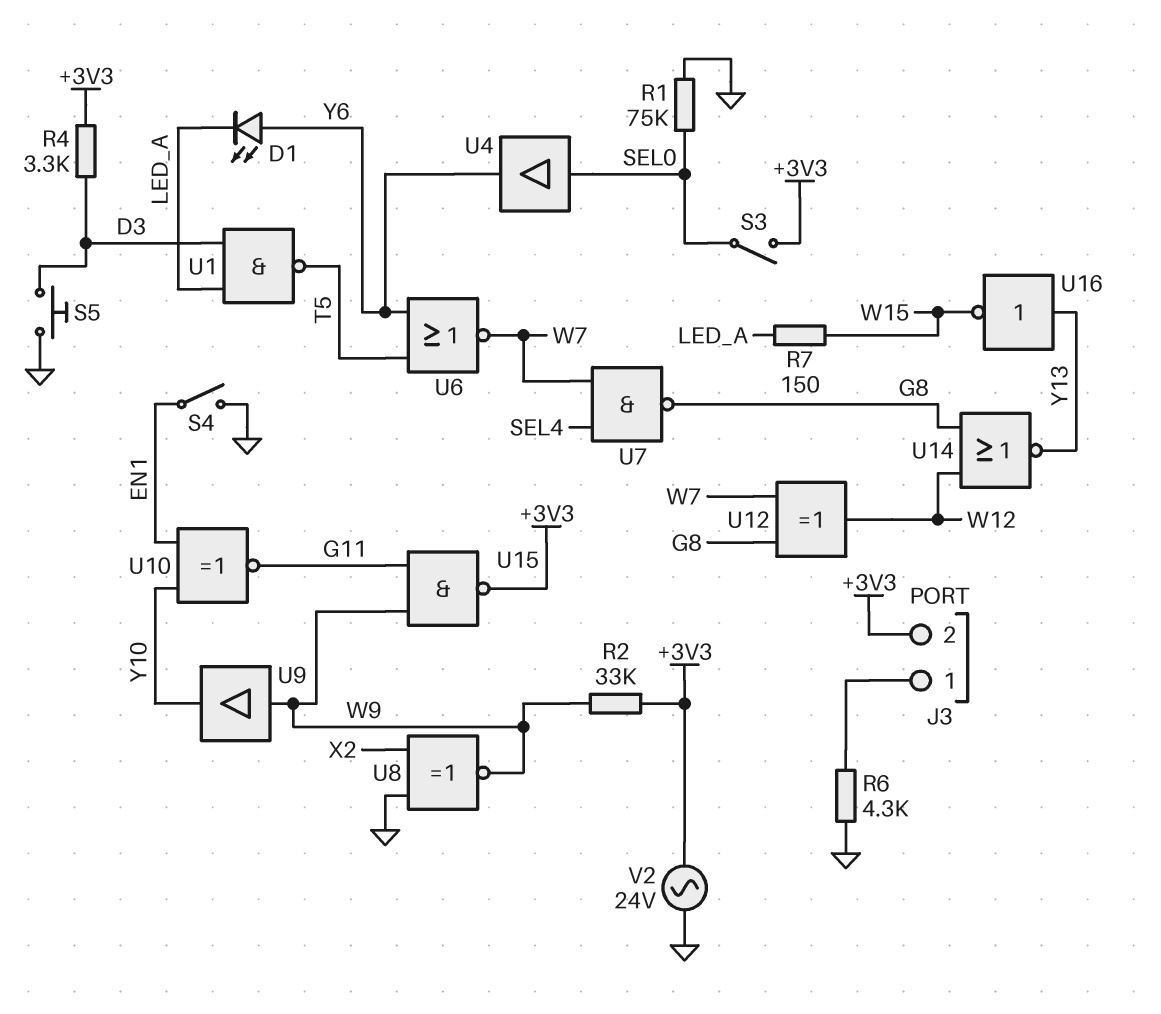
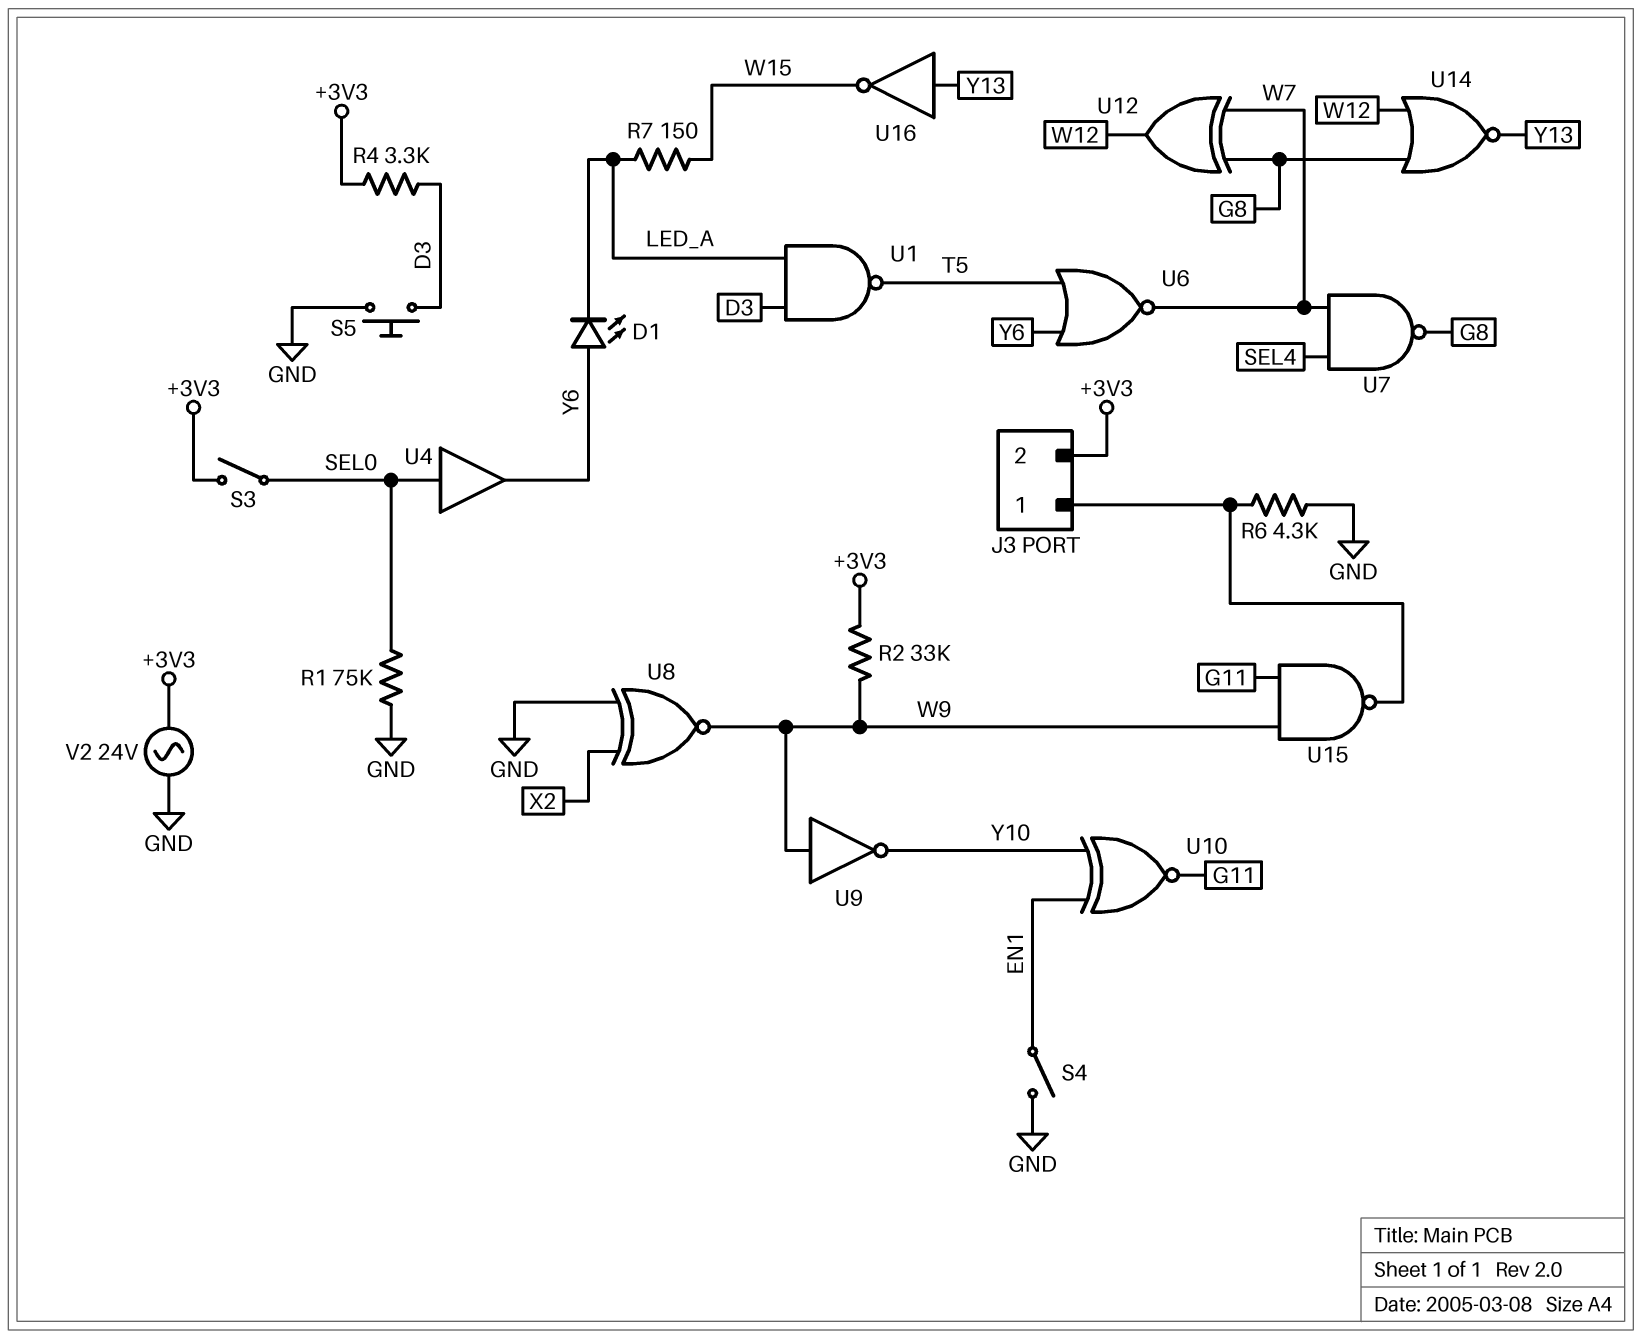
U9: buffer (in W9, out Y10) -> NOT (in W9, out Y10)
U15: NAND (in G11, in W9, out +3V3) -> NAND (in G11, in W9, out J3/1)

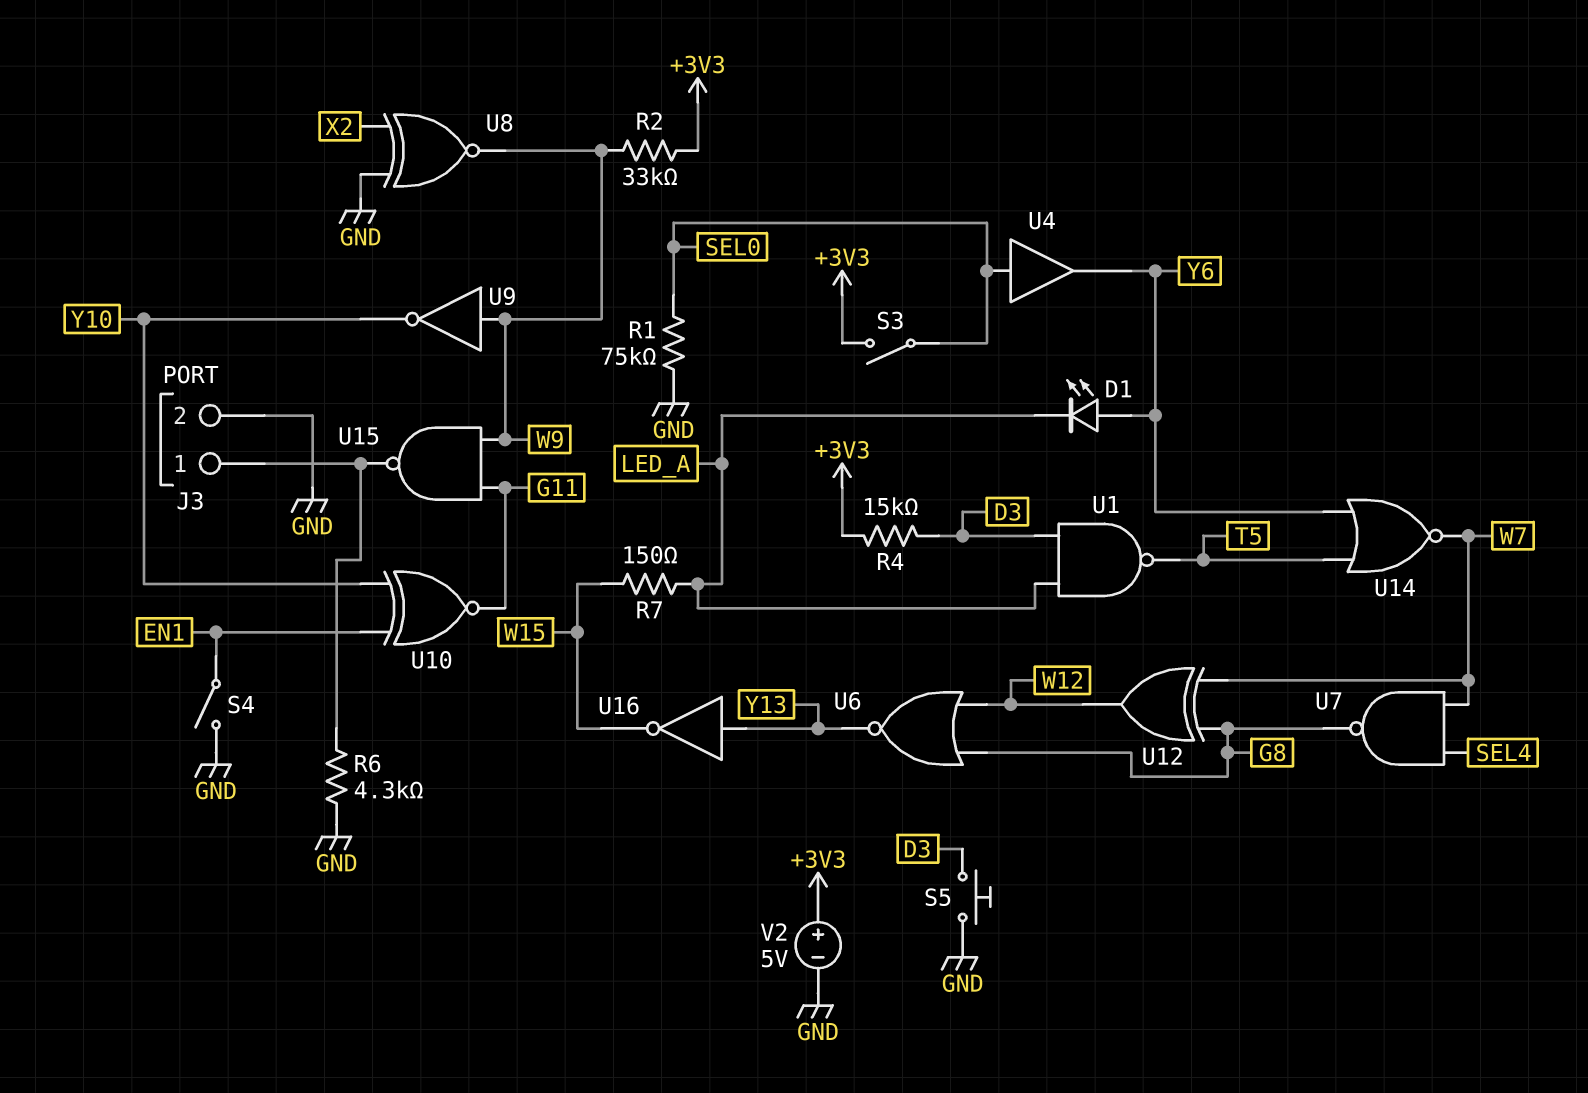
J3 pin 2: +3V3 -> GND
R4: 3.3k (+3V3, D3) -> 15k (+3V3, D3)
U6: NOR (in T5, in Y6, out W7) -> NOR (in G8, in W12, out Y13)
U14: NOR (in G8, in W12, out Y13) -> NOR (in T5, in Y6, out W7)
V2: AC 24V (+3V3, GND) -> 5V (plus +3V3, minus GND)

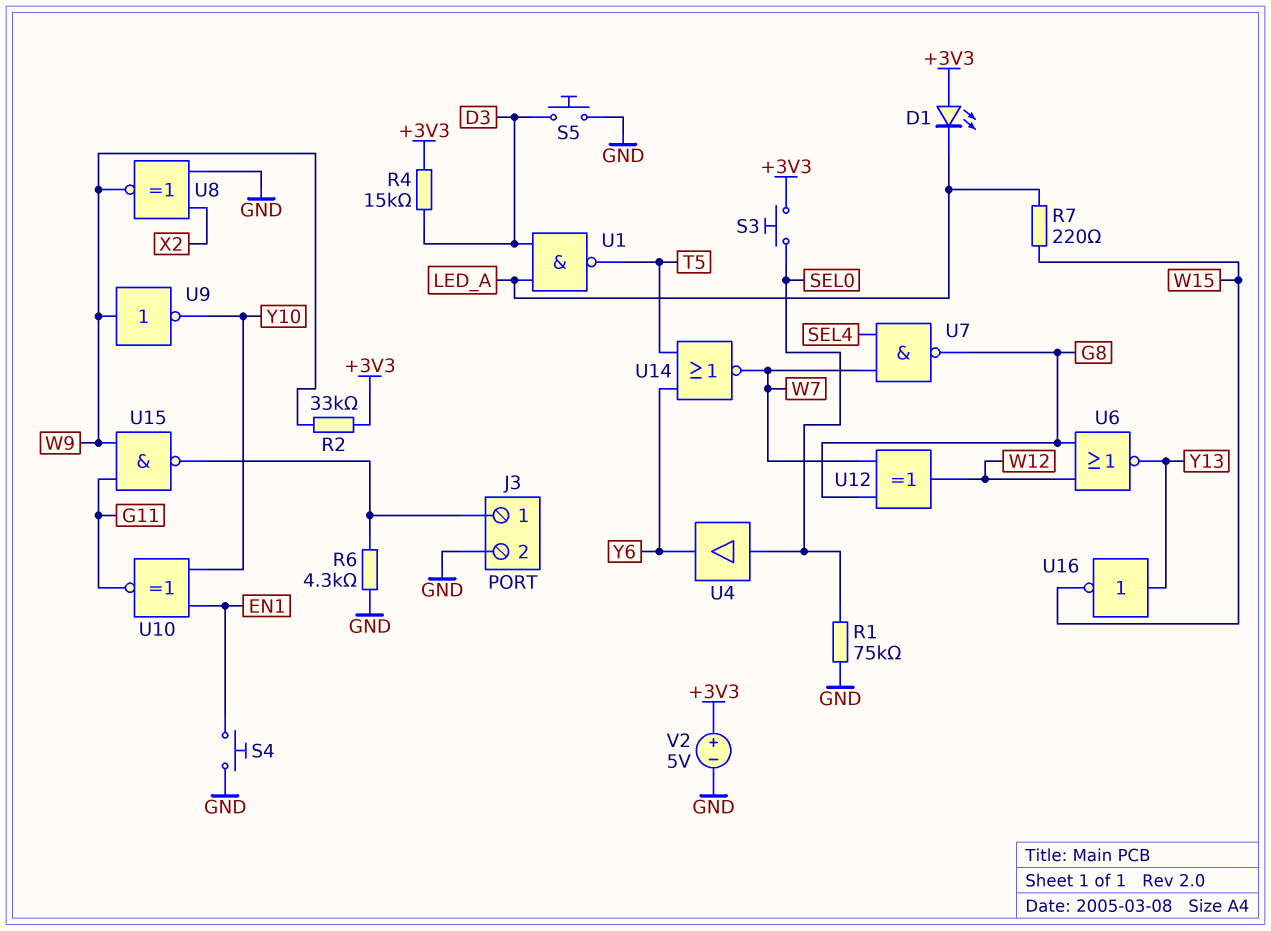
D1: LED (A Y6, K LED_A) -> LED (A +3V3, K LED_A)
R7: 150 (LED_A, W15) -> 220 (LED_A, W15)
S3: switch (+3V3, SEL0) -> button (+3V3, SEL0)
S4: switch (EN1, GND) -> button (EN1, GND)

